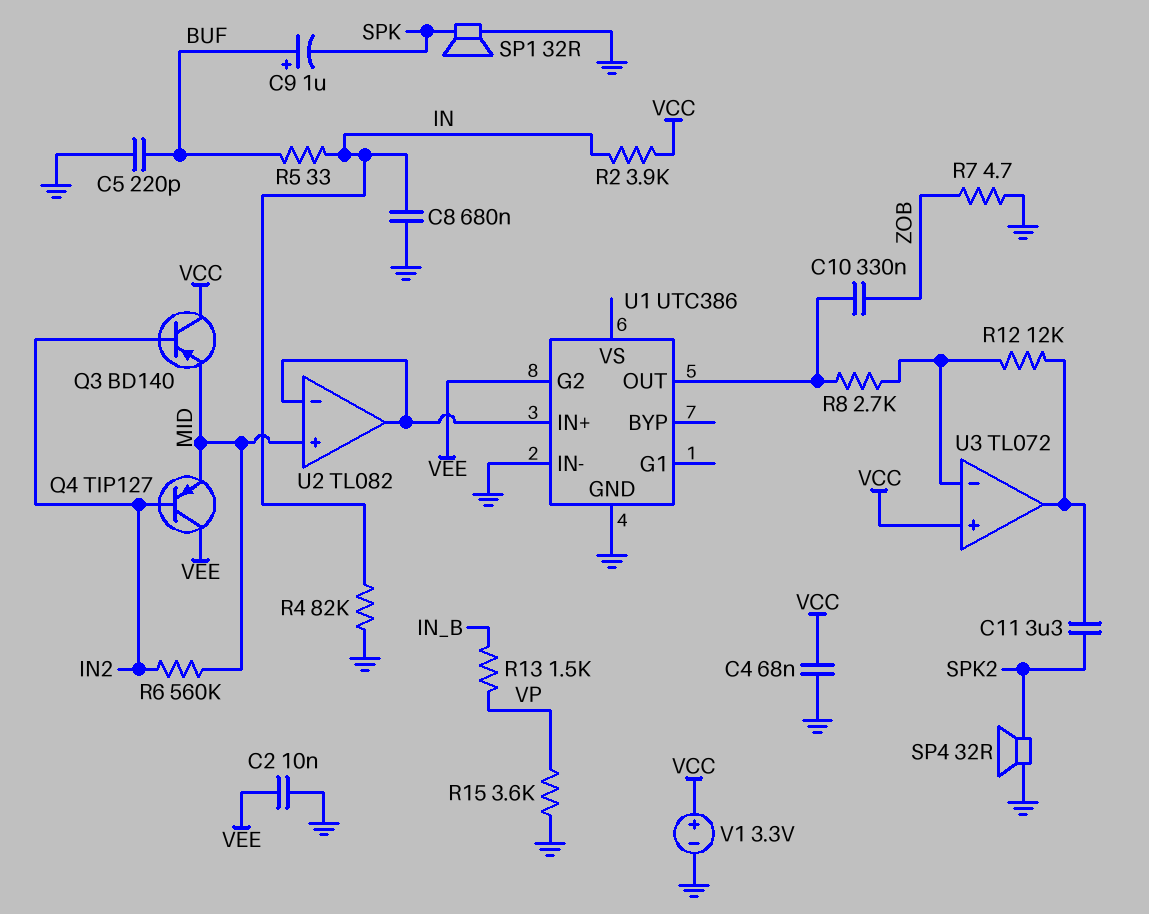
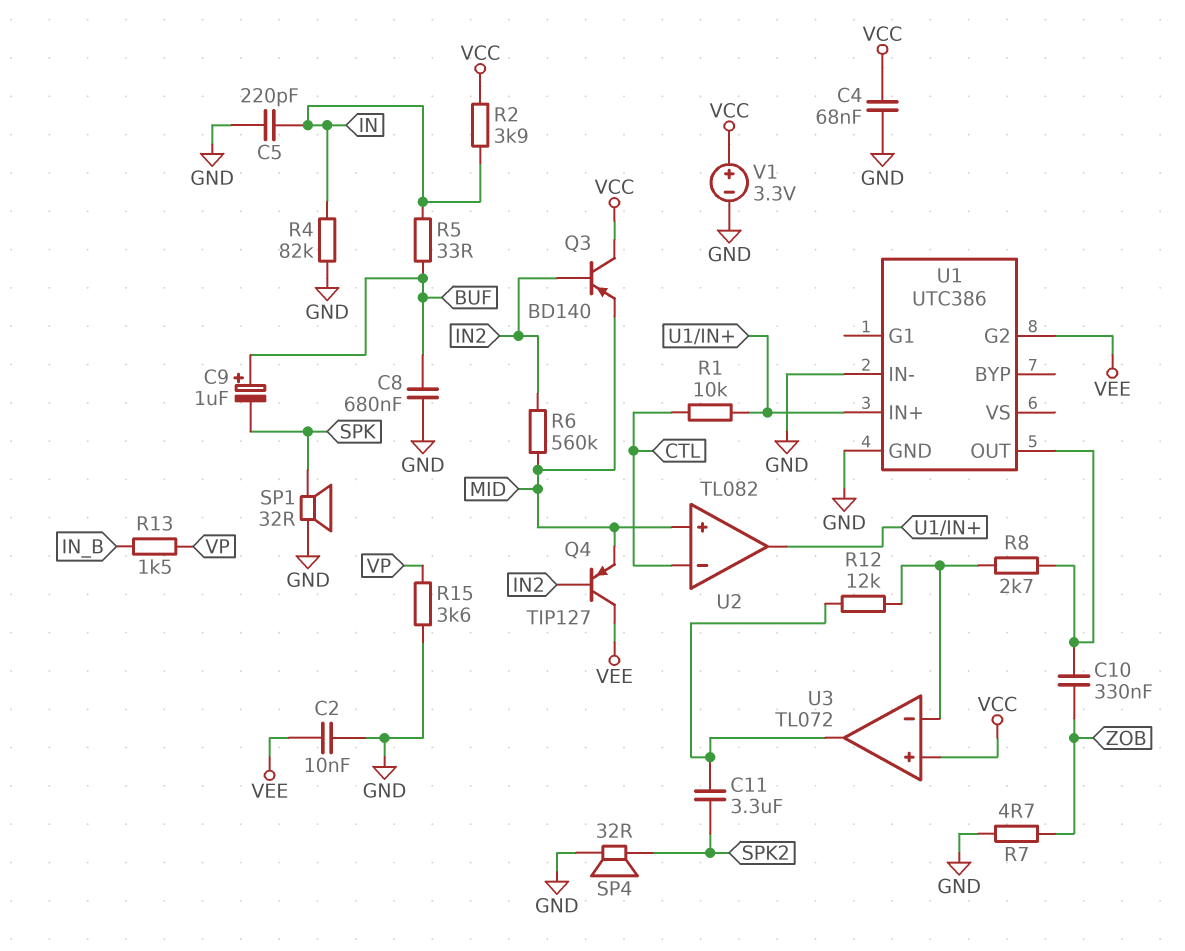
C5: 220pF (BUF, GND) -> 220pF (GND, IN)
C8: 680nF (GND, IN) -> 680nF (BUF, GND)
R1: none -> 10k (CTL, U1/IN+)
U2 pin in-: U1/IN+ -> CTL

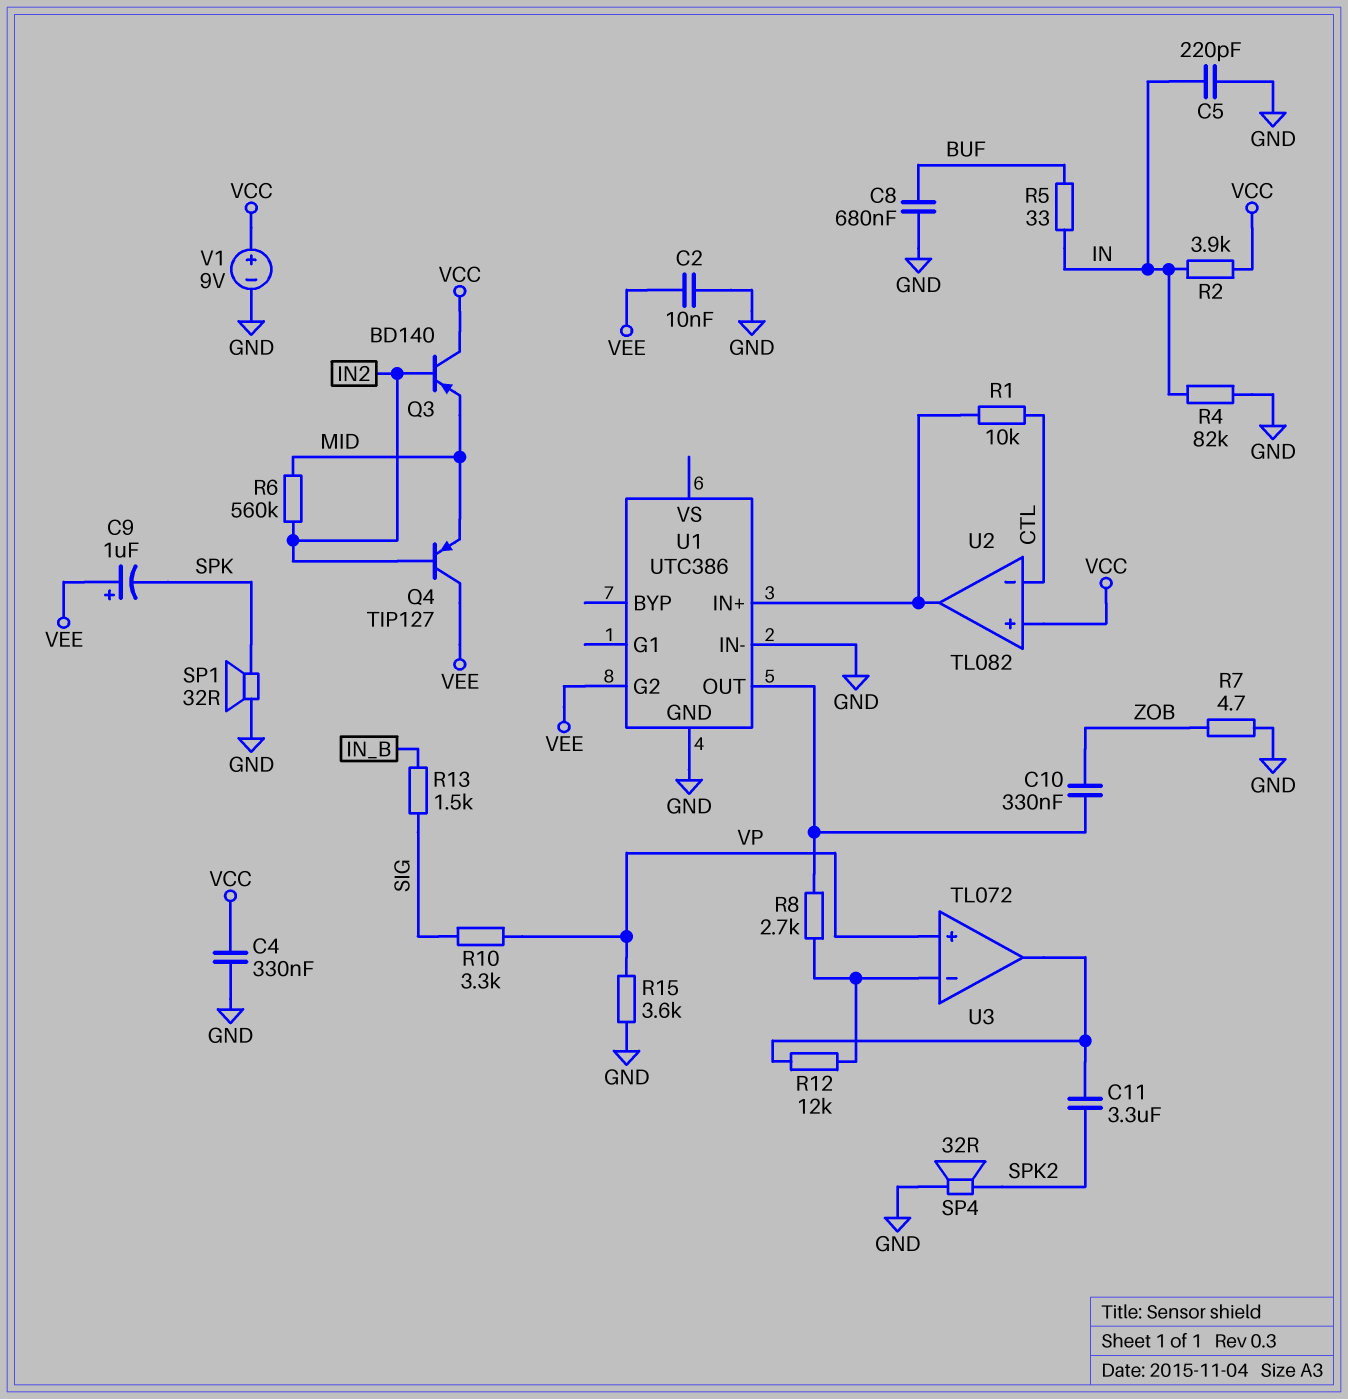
C4: 68nF (GND, VCC) -> 330nF (GND, VCC)
C9: 1uF (plus BUF, minus SPK) -> 1uF (plus VEE, minus SPK)
R10: none -> 3.3k (SIG, VP)
R13: 1.5k (IN_B, VP) -> 1.5k (IN_B, SIG)
U2 pin in+: MID -> VCC
U3 pin in+: VCC -> VP
V1: 3.3V (plus VCC, minus GND) -> 9V (plus VCC, minus GND)

